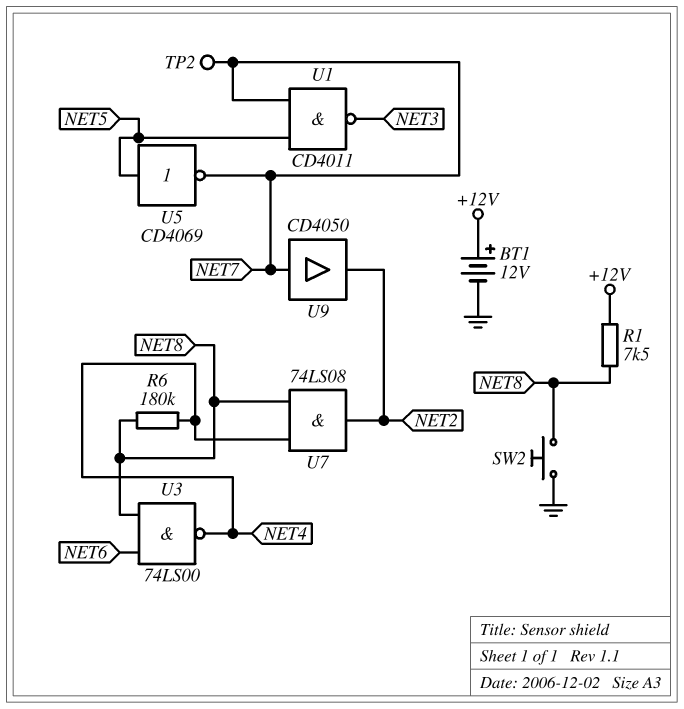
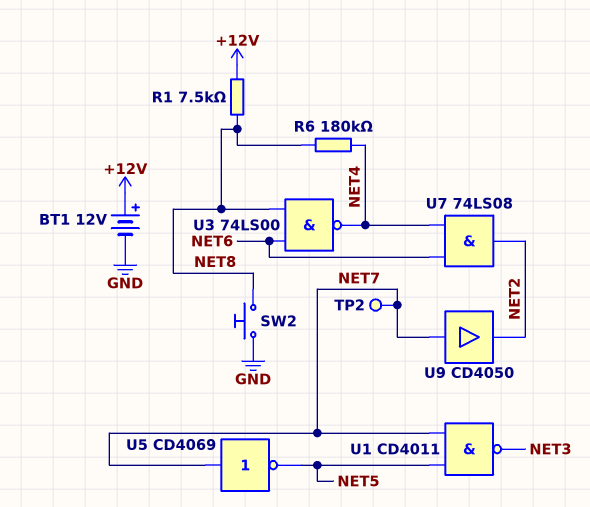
U5: NOT CD4069 (in NET5, out NET7) -> NOT CD4069 (in NET7, out NET5)
U7: AND 74LS08 (in NET4, in NET8, out NET2) -> AND 74LS08 (in NET4, in NET6, out NET2)

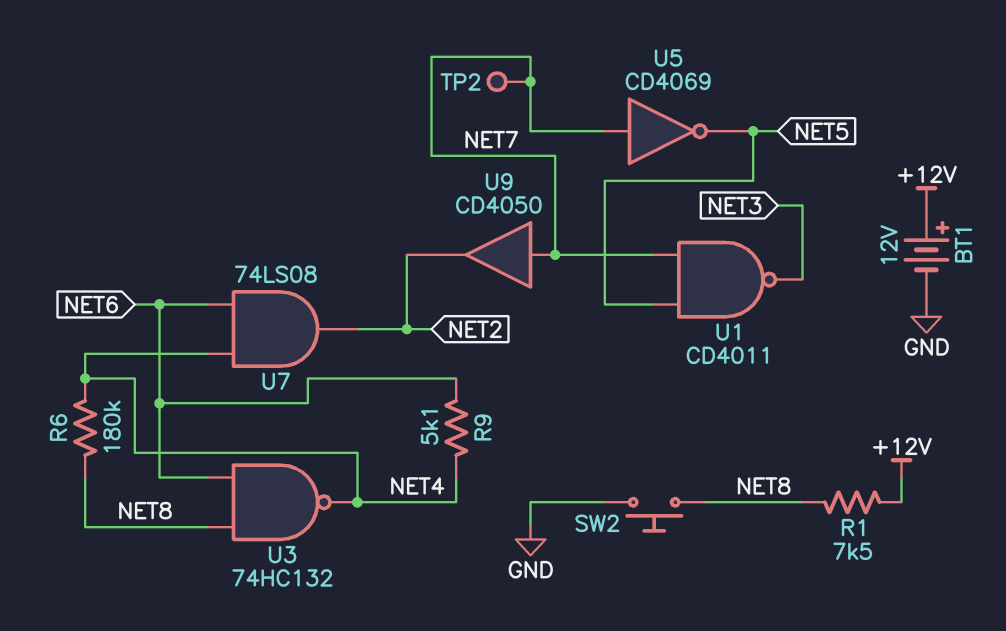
R9: none -> 5.1k (NET4, NET6)
U3: NAND 74LS00 (in NET6, in NET8, out NET4) -> NAND 74HC132 (in NET6, in NET8, out NET4)

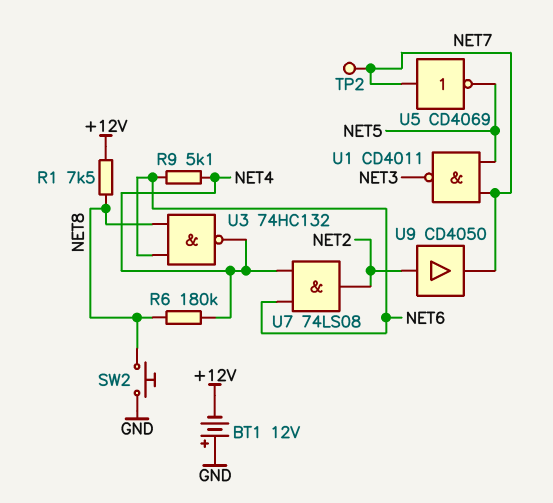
BT1: 12V (plus +12V, minus GND) -> 12V (plus GND, minus +12V)
U9: buffer CD4050 (in NET7, out NET2) -> buffer CD4050 (in NET2, out NET7)

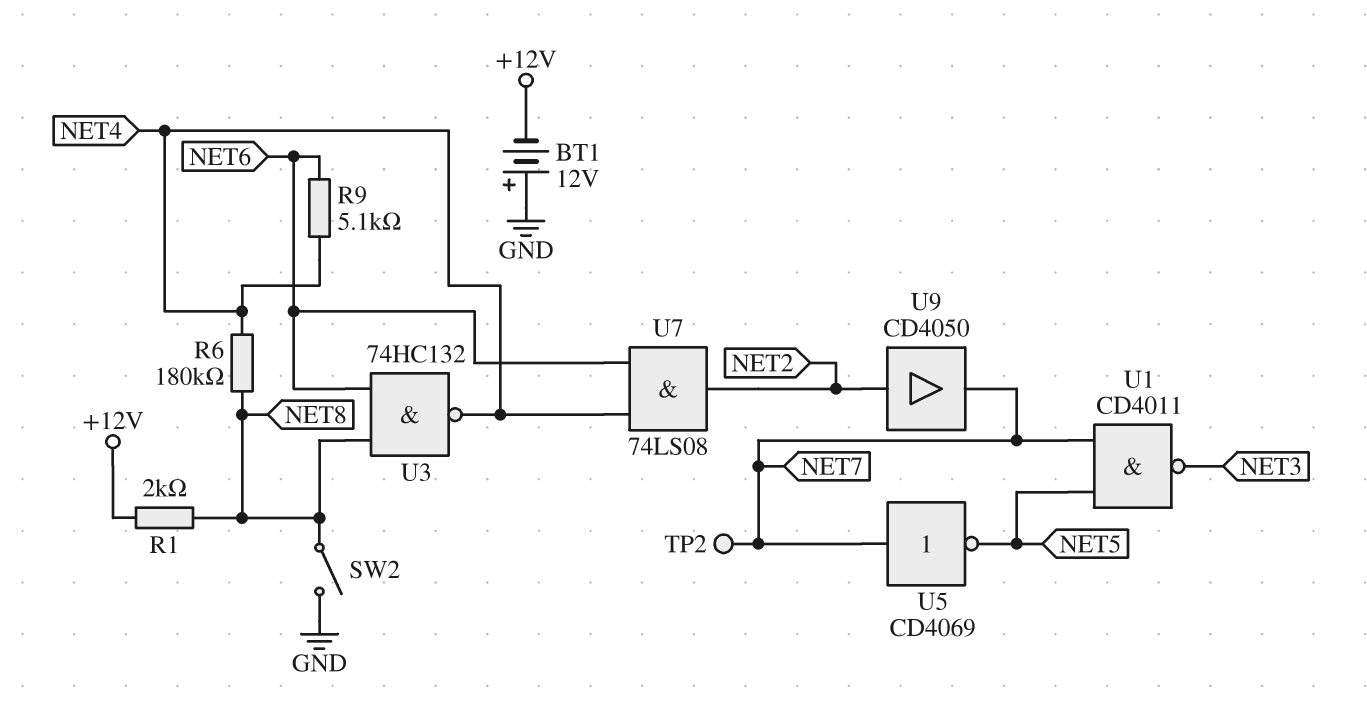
R1: 7.5k (+12V, NET8) -> 2k (+12V, NET8)
SW2: button (GND, NET8) -> switch (GND, NET8)

